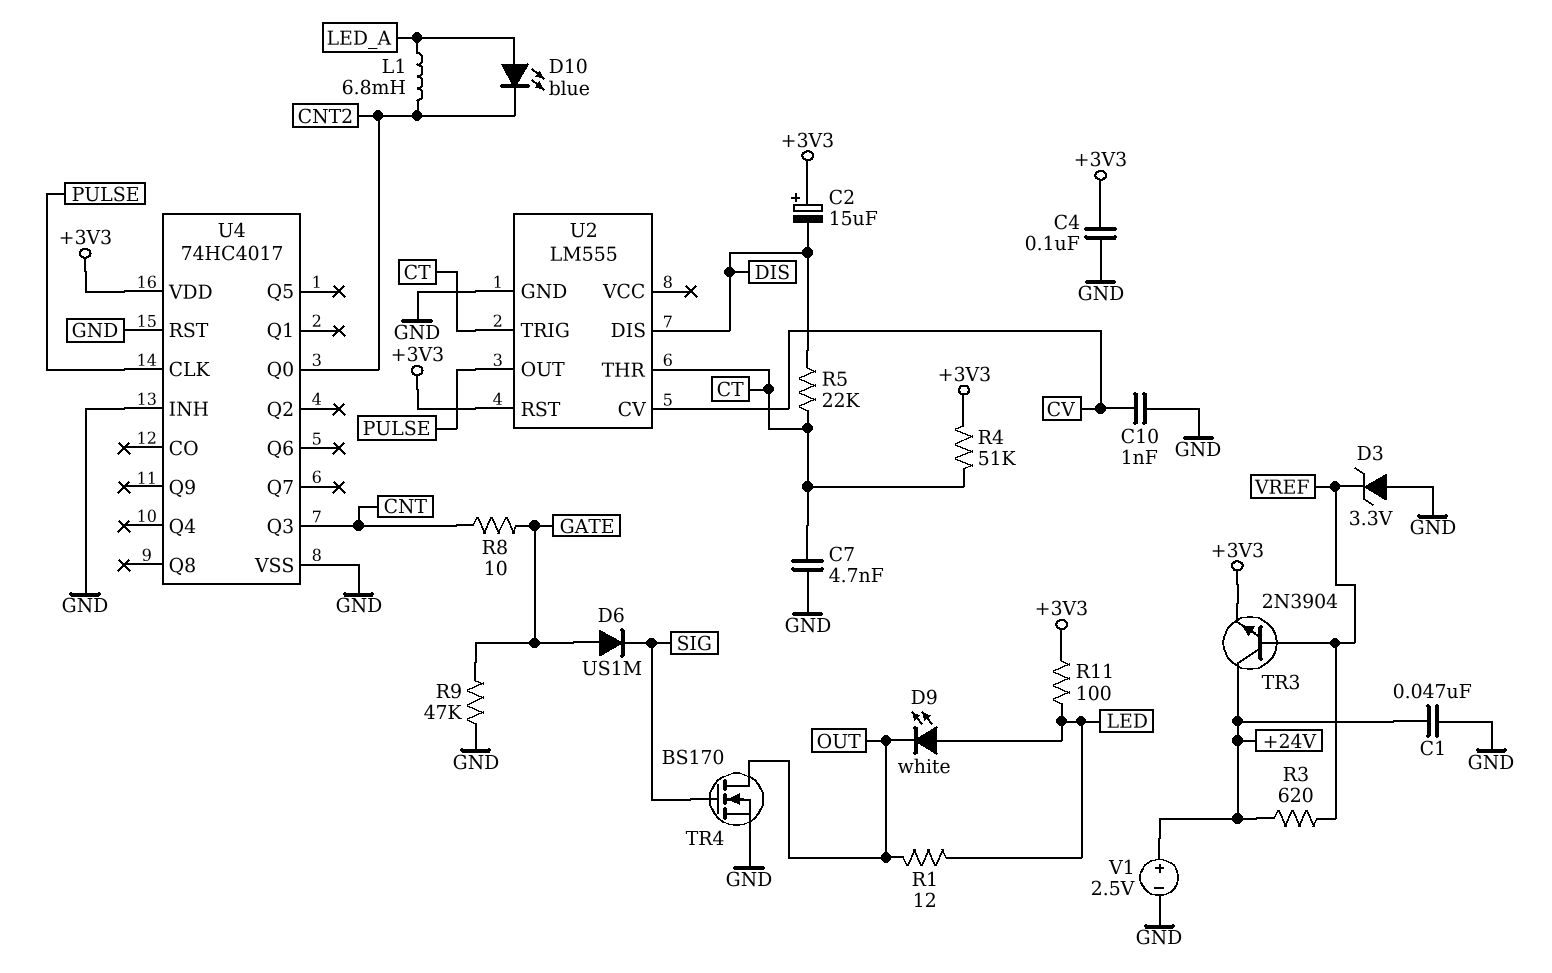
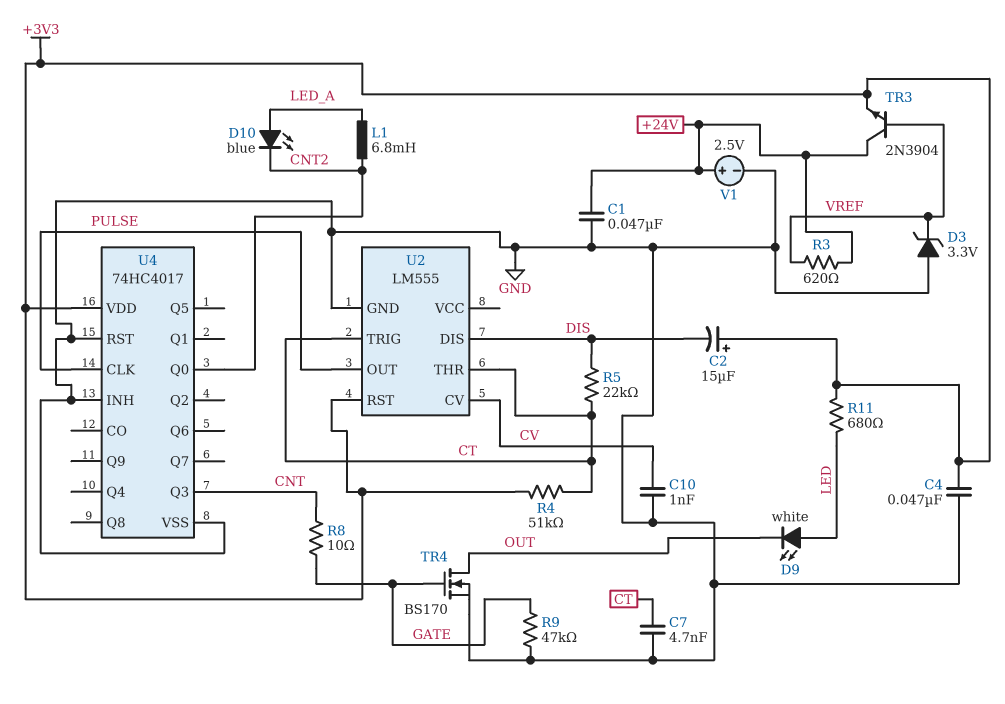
C4: 100nF (+3V3, GND) -> 47nF (+3V3, GND)
D6: diode US1M (A GATE, K SIG) -> none
R1: 12 (LED, OUT) -> none
R11: 100 (+3V3, LED) -> 680 (+3V3, LED)
TR4: NMOS BS170 (G SIG, D OUT, S GND) -> NMOS BS170 (G GATE, D OUT, S GND)

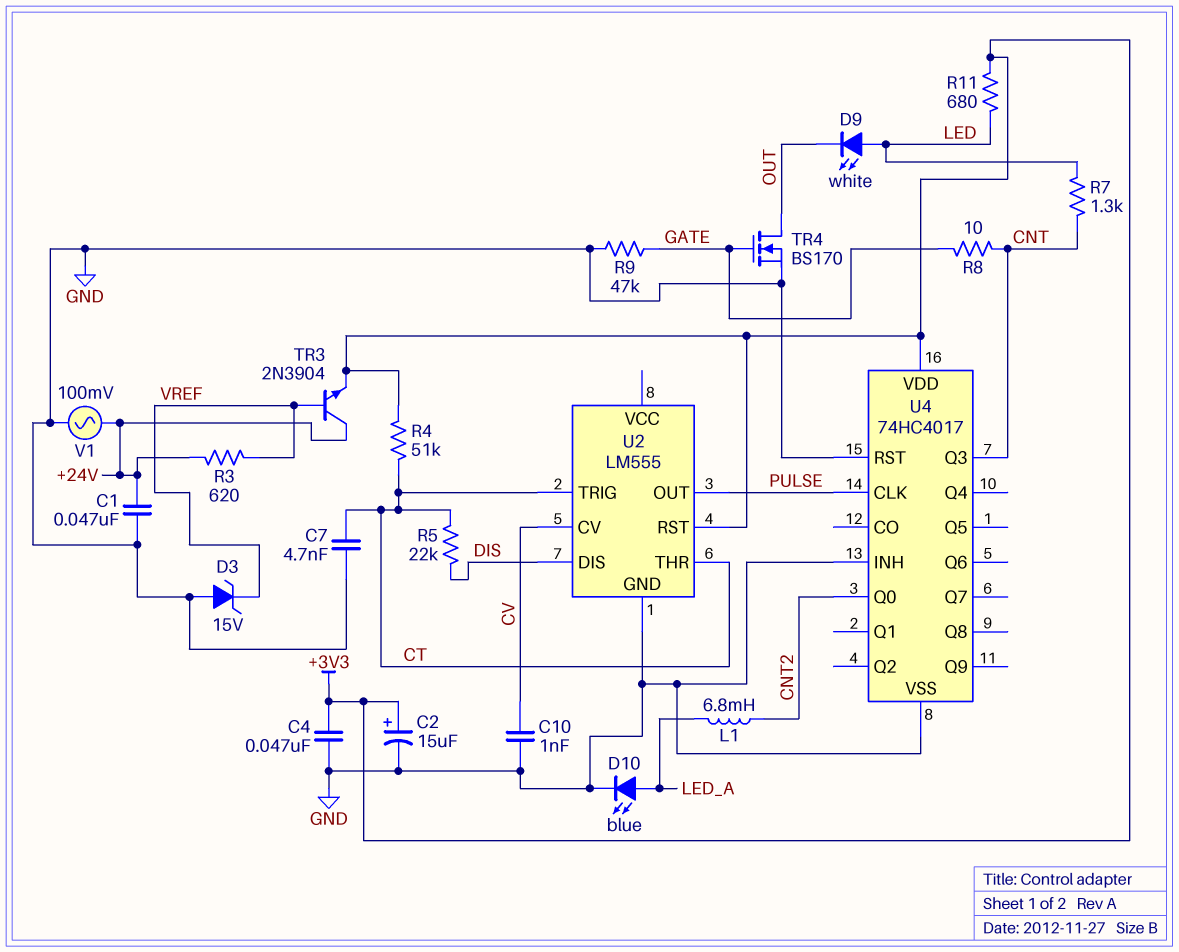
C2: 15uF (plus +3V3, minus DIS) -> 15uF (plus +3V3, minus GND)
D3: zener 3.3V (A GND, K VREF) -> zener 15V (A GND, K VREF)
D10: LED blue (A LED_A, K CNT2) -> LED blue (A LED_A, K GND)
R7: none -> 1.3k (CNT, LED)
V1: 2.5V (plus +24V, minus GND) -> AC 100mV (+24V, GND)

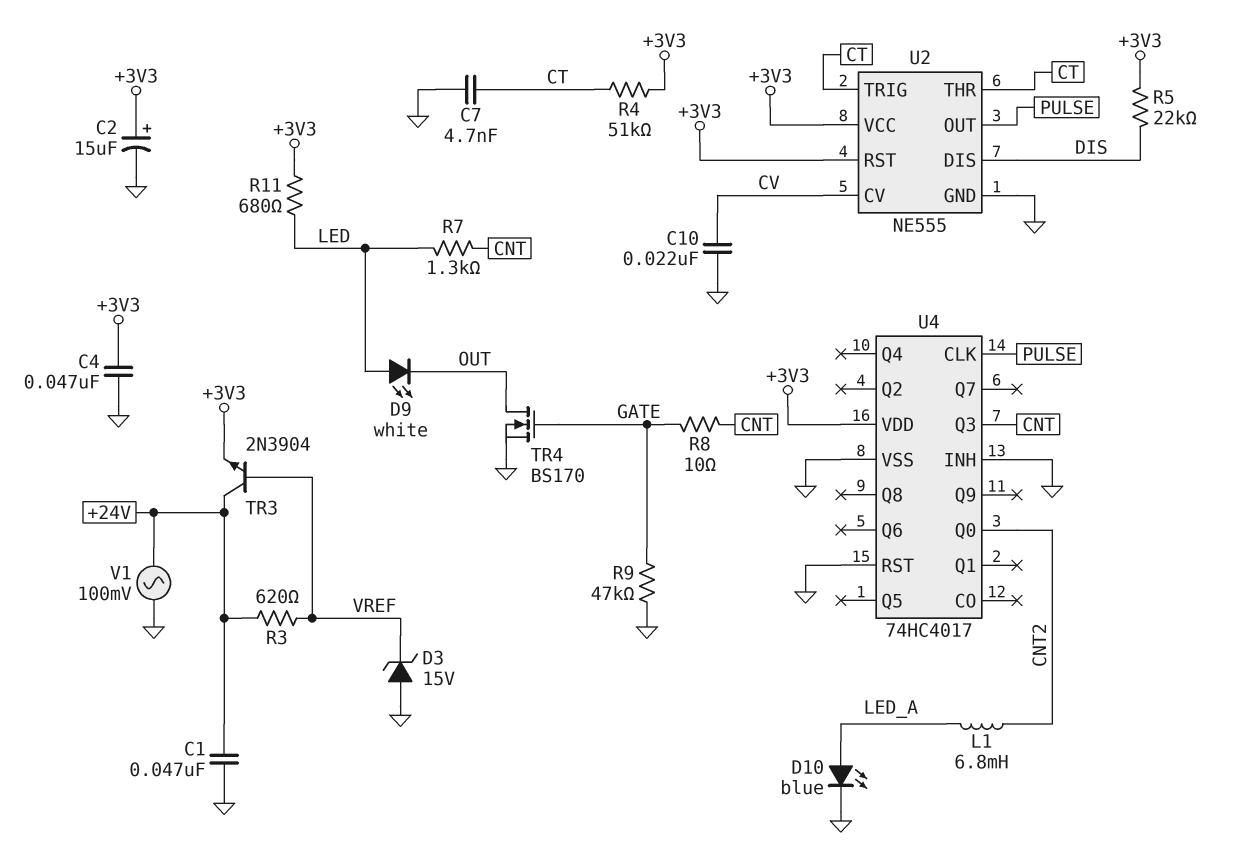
C10: 1nF (CV, GND) -> 22nF (CV, GND)
R5: 22k (CT, DIS) -> 22k (+3V3, DIS)
U2: LM555 -> NE555
U2 pin VCC: none -> +3V3

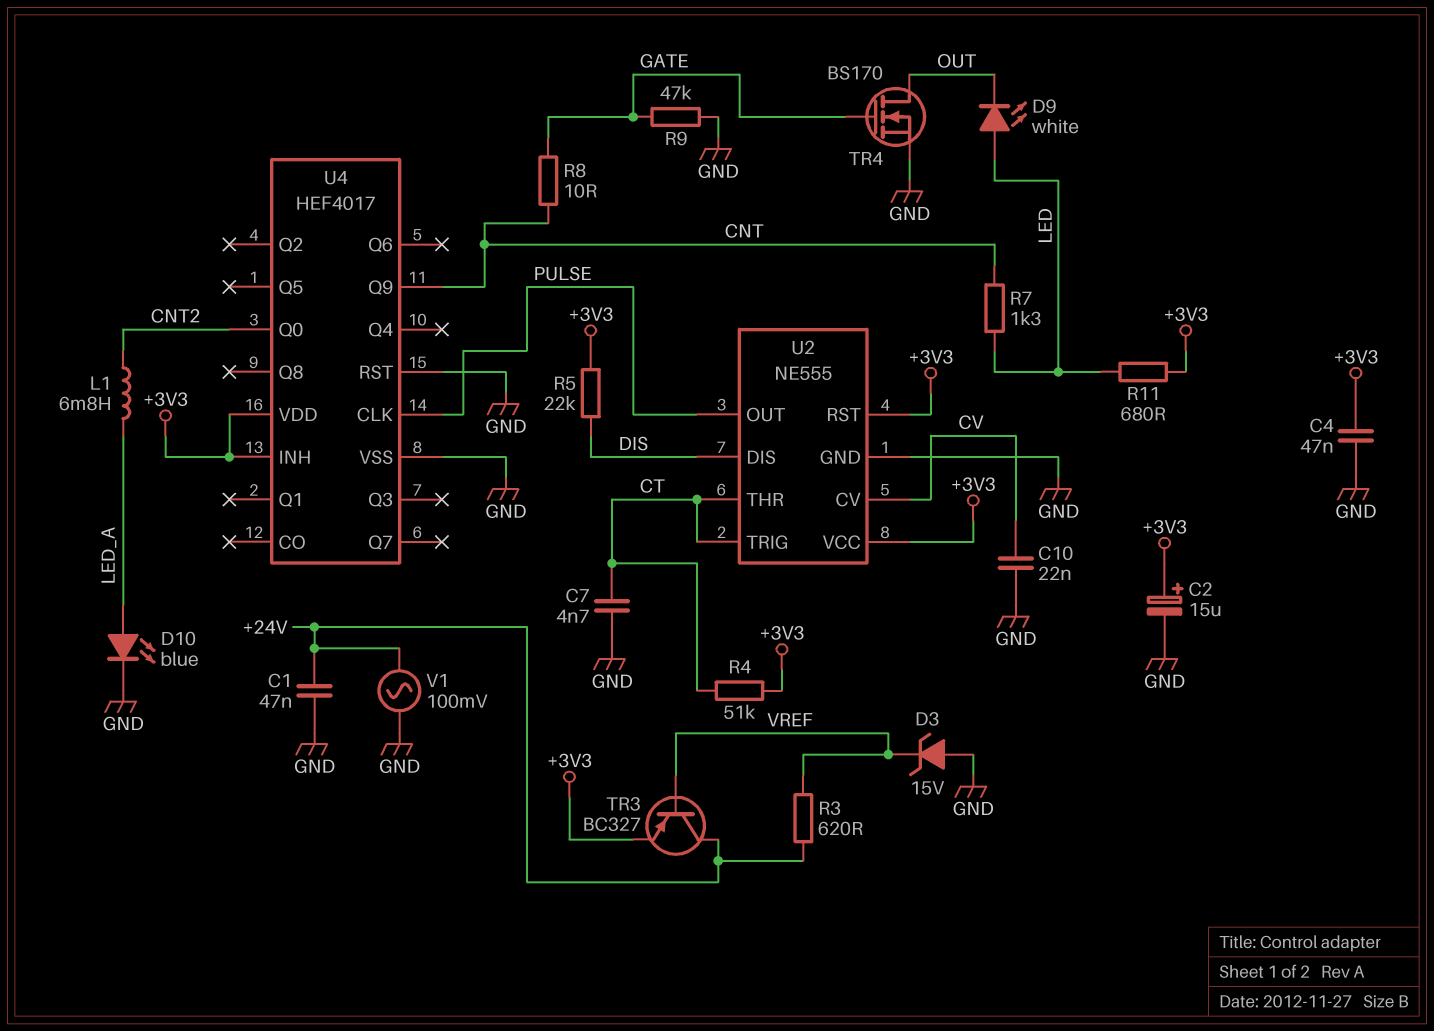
TR3: NPN 2N3904 (B VREF, C +24V, E +3V3) -> PNP BC327 (B VREF, C +24V, E +3V3)
U4: 74HC4017 -> HEF4017
U4 pin INH: GND -> +3V3
U4 pin Q3: CNT -> none
U4 pin Q9: none -> CNT

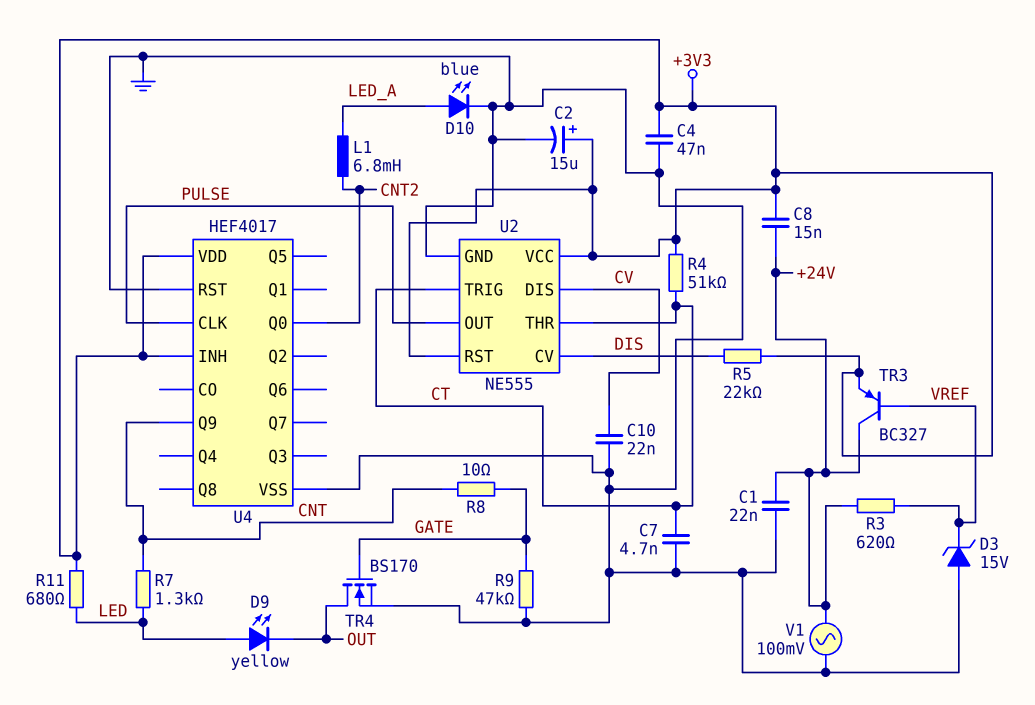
C1: 47nF (+24V, GND) -> 22nF (+24V, GND)
C8: none -> 15nF (+3V3, +24V)
D9: LED white (A LED, K OUT) -> LED yellow (A LED, K OUT)
U2 pin CV: CV -> DIS
U2 pin DIS: DIS -> CV

